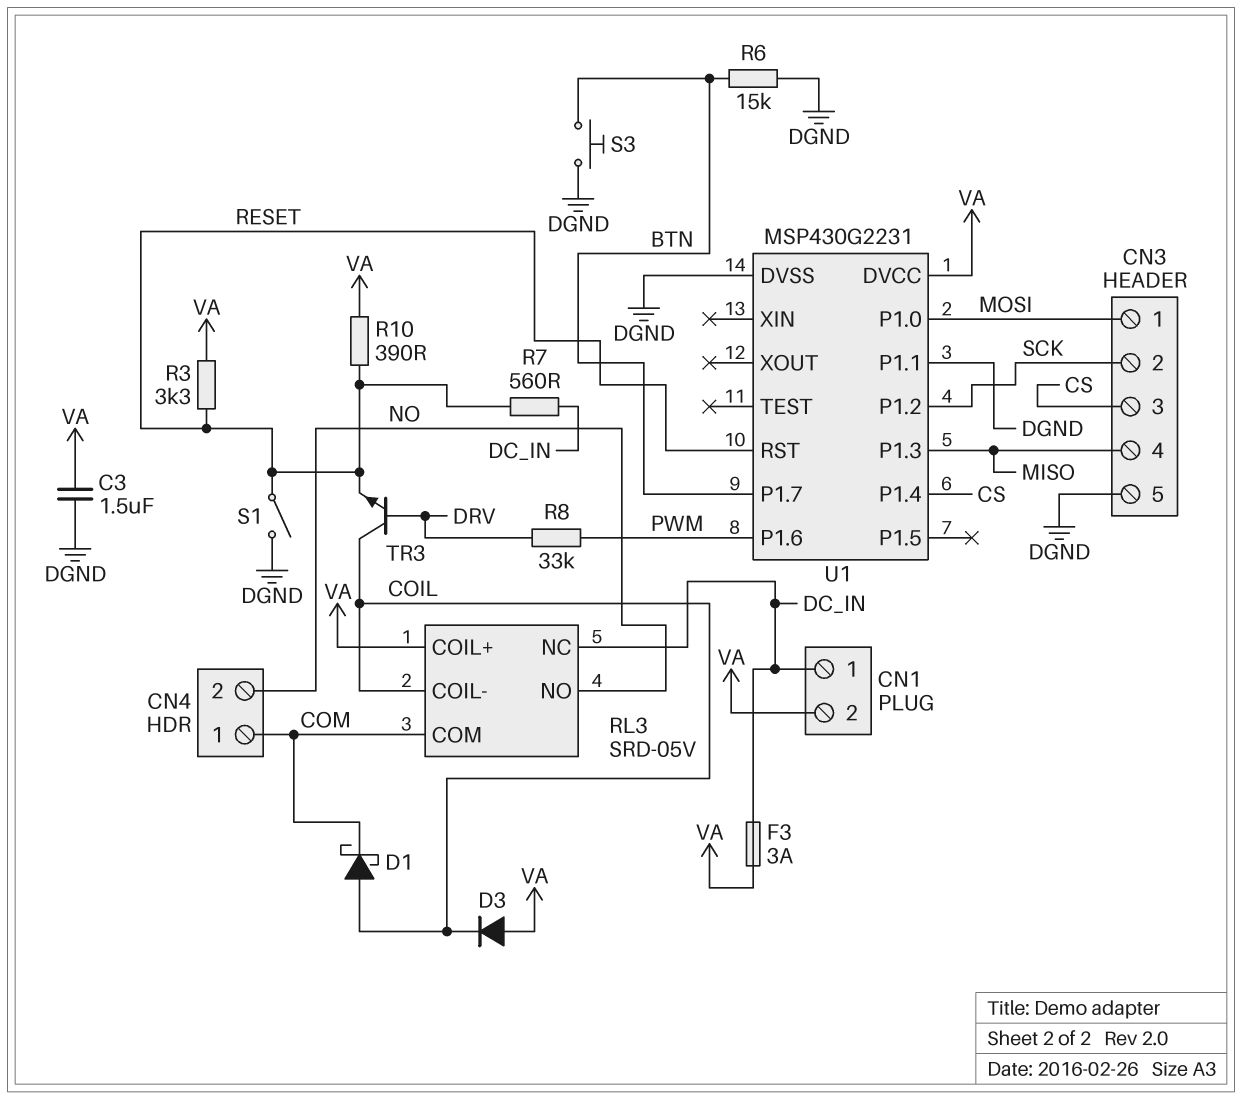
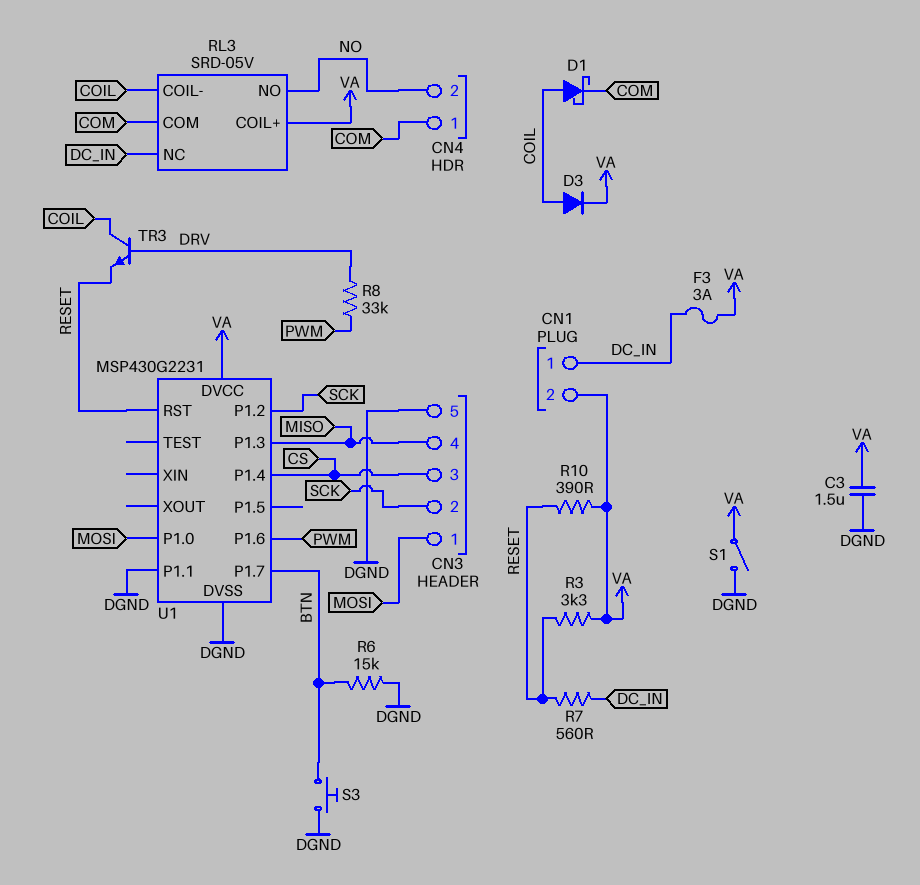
D3: diode (A VA, K COIL) -> diode (A COIL, K VA)
S1: switch (DGND, RESET) -> switch (DGND, VA)

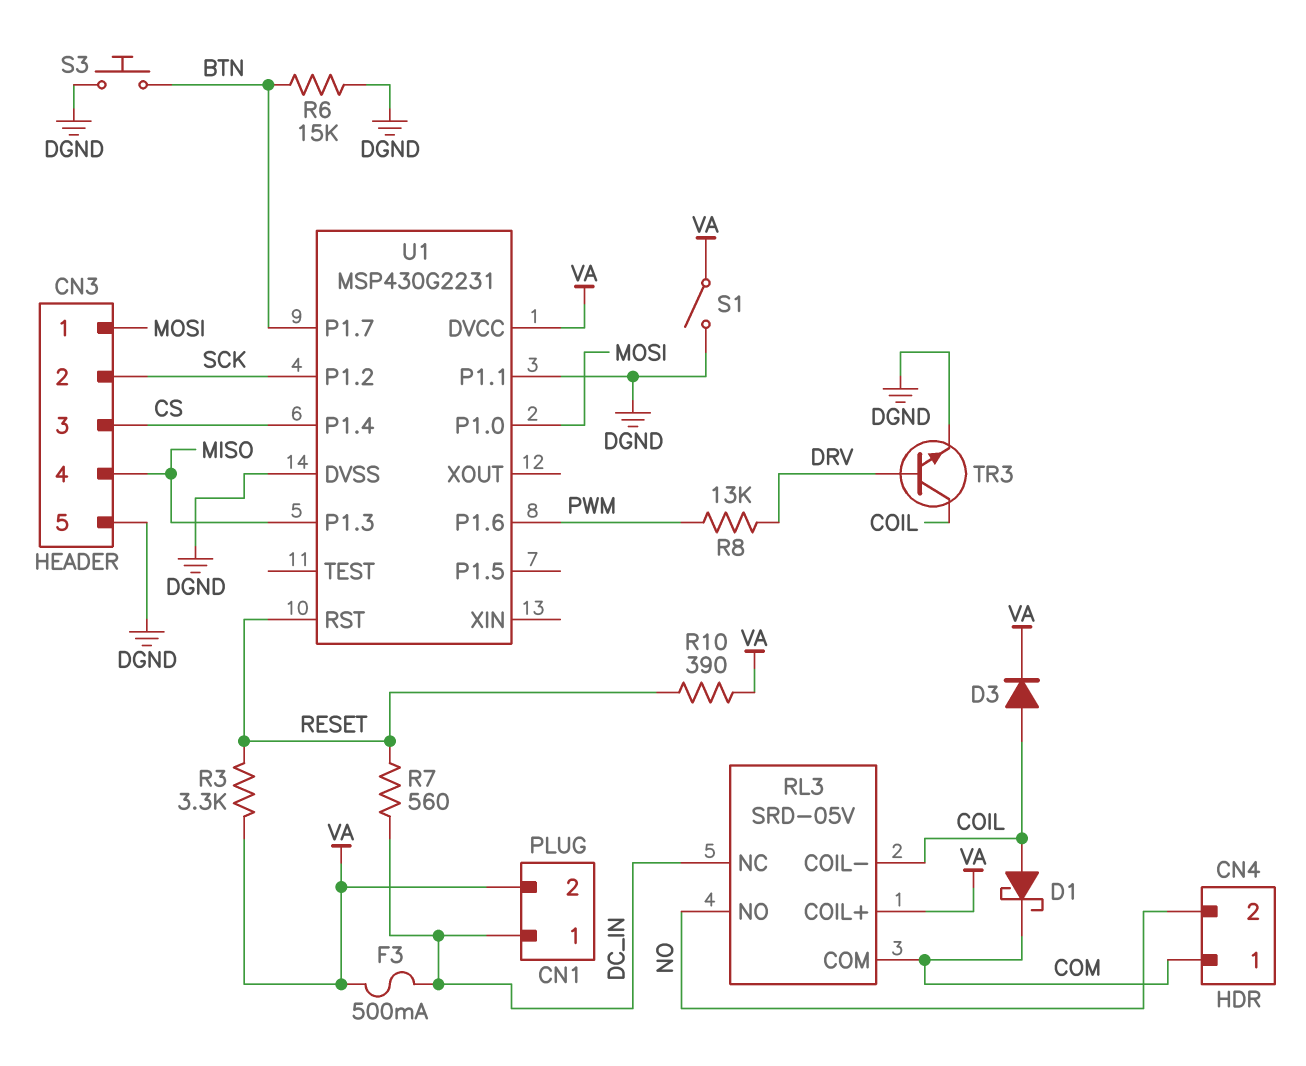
C3: 1.5uF (DGND, VA) -> none
F3: 3A (DC_IN, VA) -> 500mA (DC_IN, VA)
R8: 33k (DRV, PWM) -> 13k (DRV, PWM)
TR3: NPN (B DRV, C COIL, E RESET) -> NPN (B DRV, C COIL, E DGND)

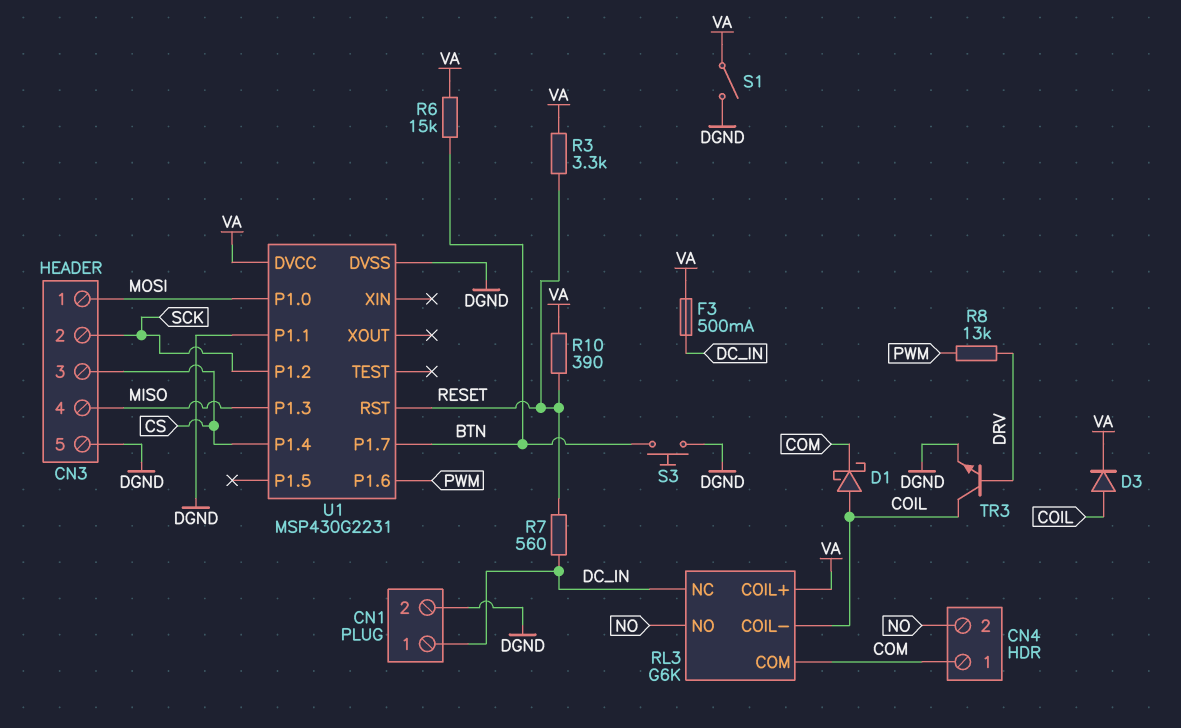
CN1 pin 2: VA -> DGND
R6: 15k (BTN, DGND) -> 15k (BTN, VA)
RL3: SRD-05V -> G6K

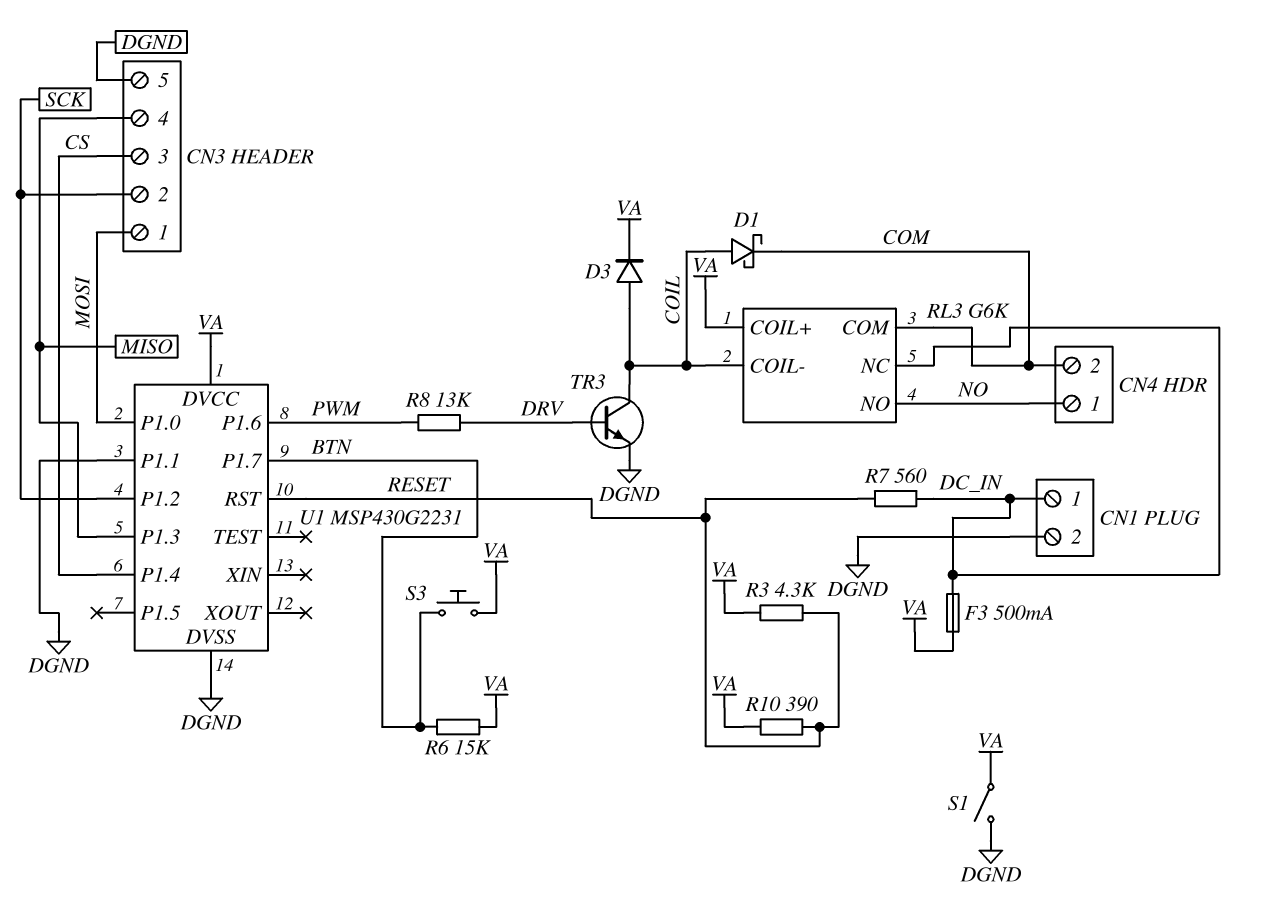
CN4 pin 1: COM -> NO
CN4 pin 2: NO -> COM
R3: 3.3k (RESET, VA) -> 4.3k (RESET, VA)
S3: button (BTN, DGND) -> button (BTN, VA)

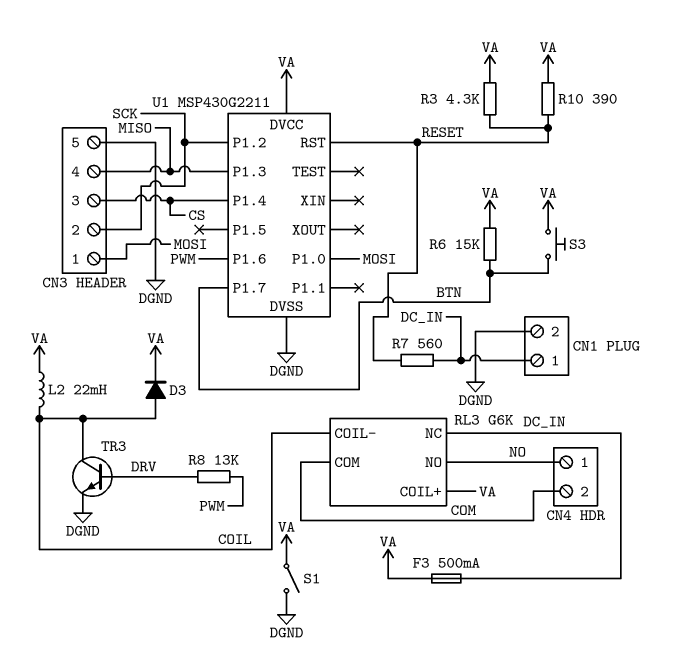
D1: schottky (A COIL, K COM) -> none
L2: none -> 22mH (COIL, VA)
U1: MSP430G2231 -> MSP430G2211
U1 pin P1.1: DGND -> none

